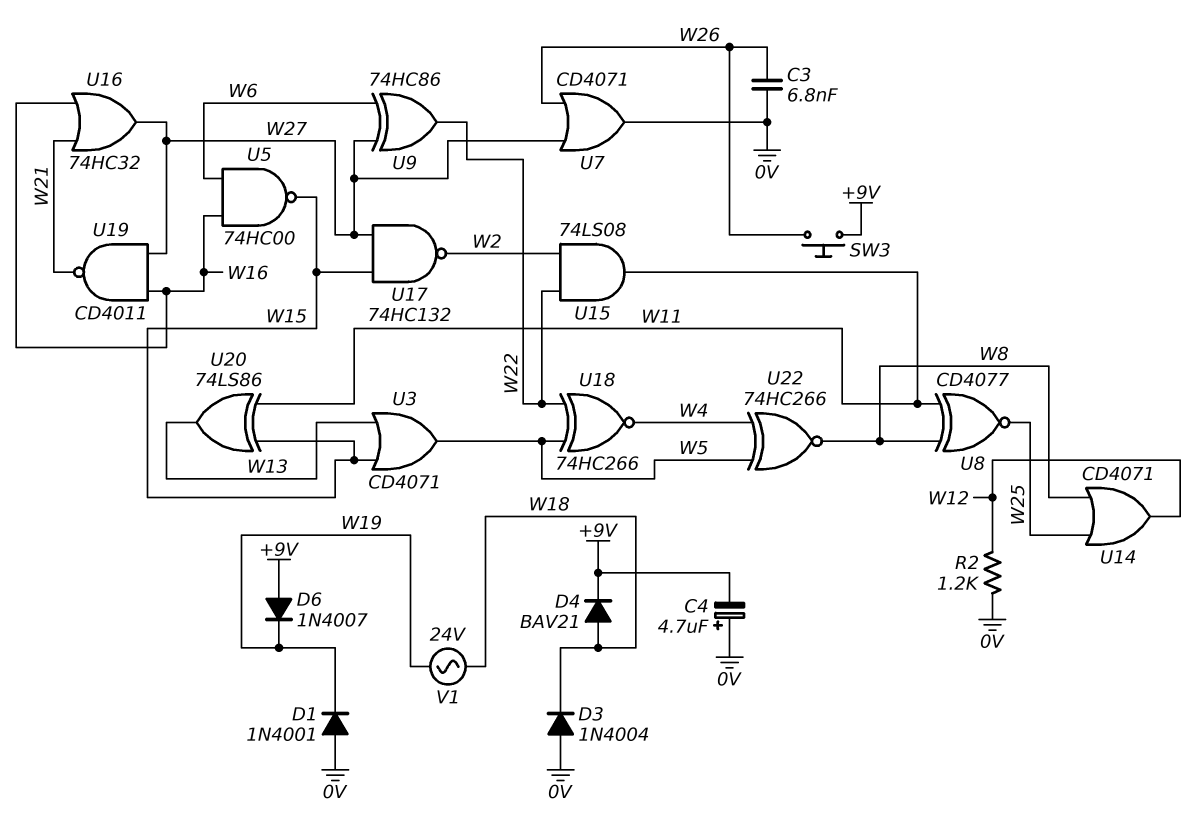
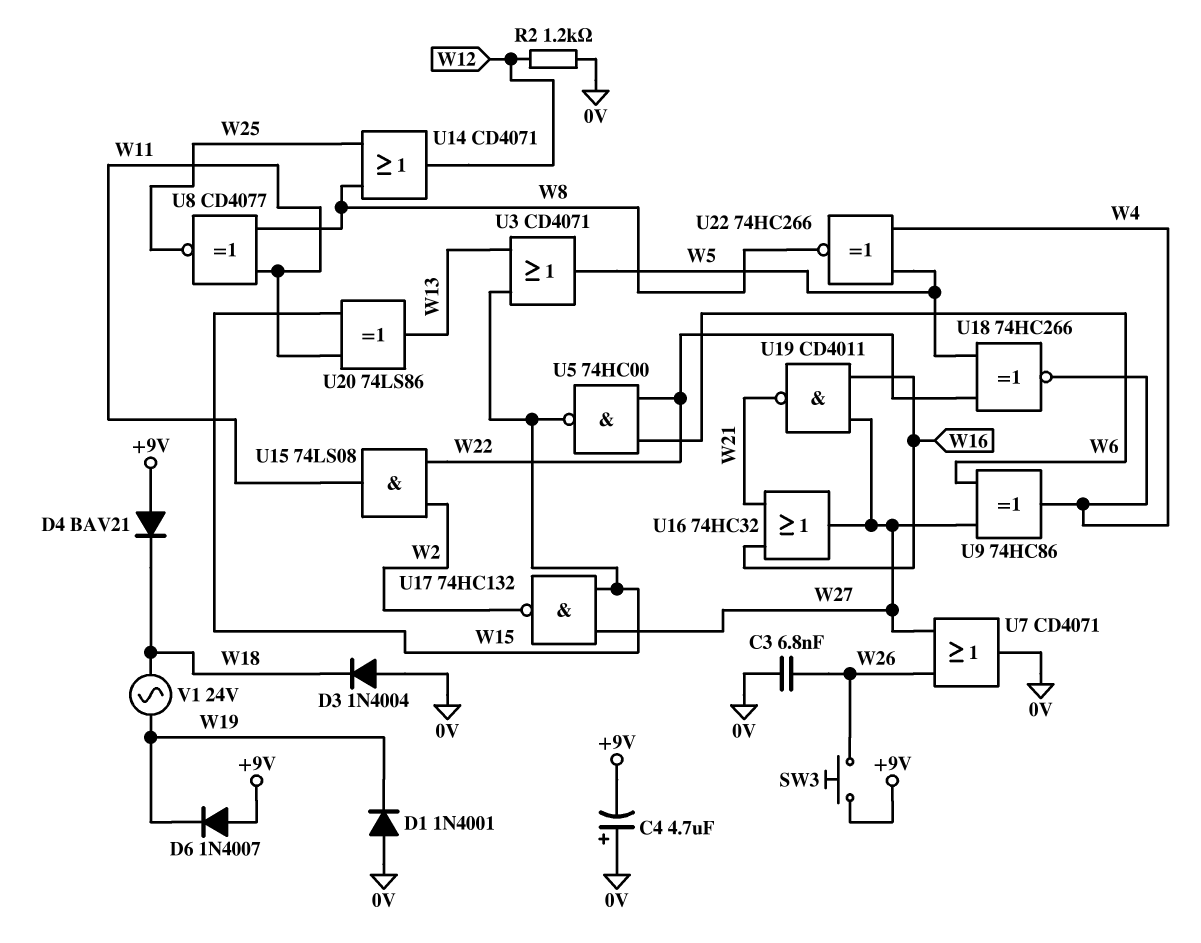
D4: diode BAV21 (A W18, K +9V) -> diode BAV21 (A +9V, K W18)
U5: NAND 74HC00 (in W6, in W16, out W15) -> NAND 74HC00 (in W6, in W22, out W15)
U9: XOR 74HC86 (in W6, in W27, out W22) -> XOR 74HC86 (in W6, in W27, out W4)

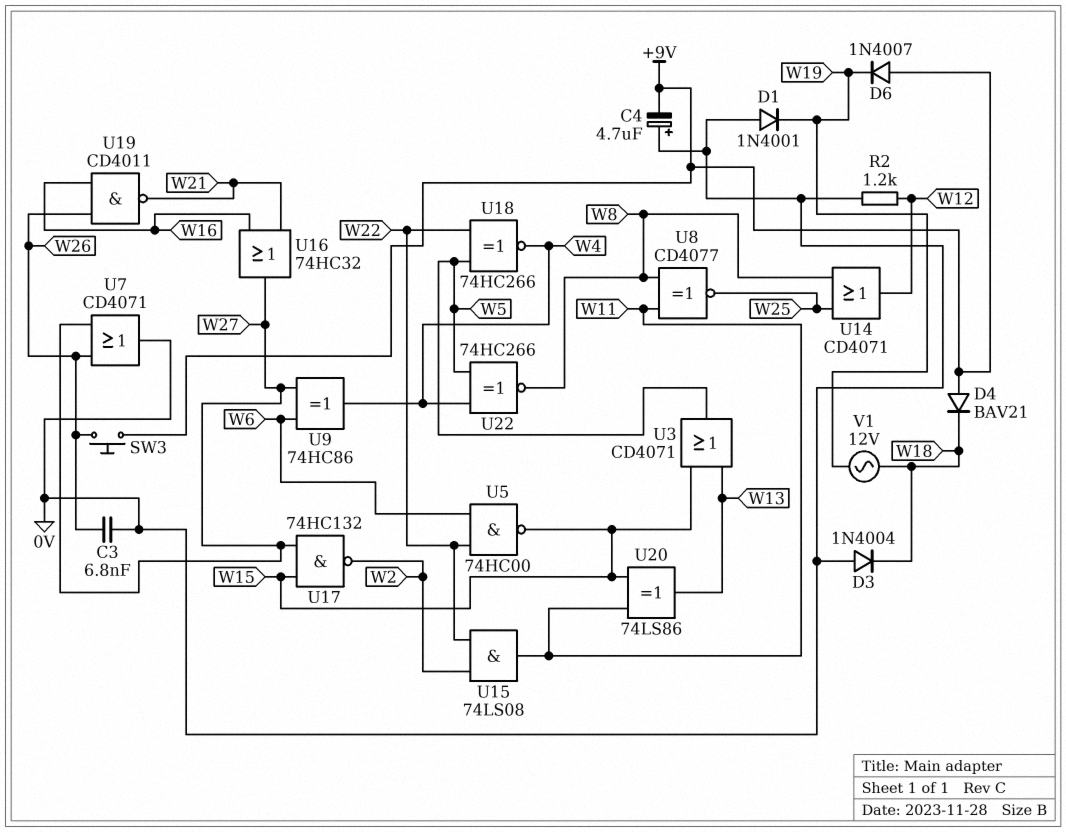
U19: NAND CD4011 (in W16, in W27, out W21) -> NAND CD4011 (in W16, in W26, out W21)
V1: AC 24V (W18, W19) -> AC 12V (W18, W19)

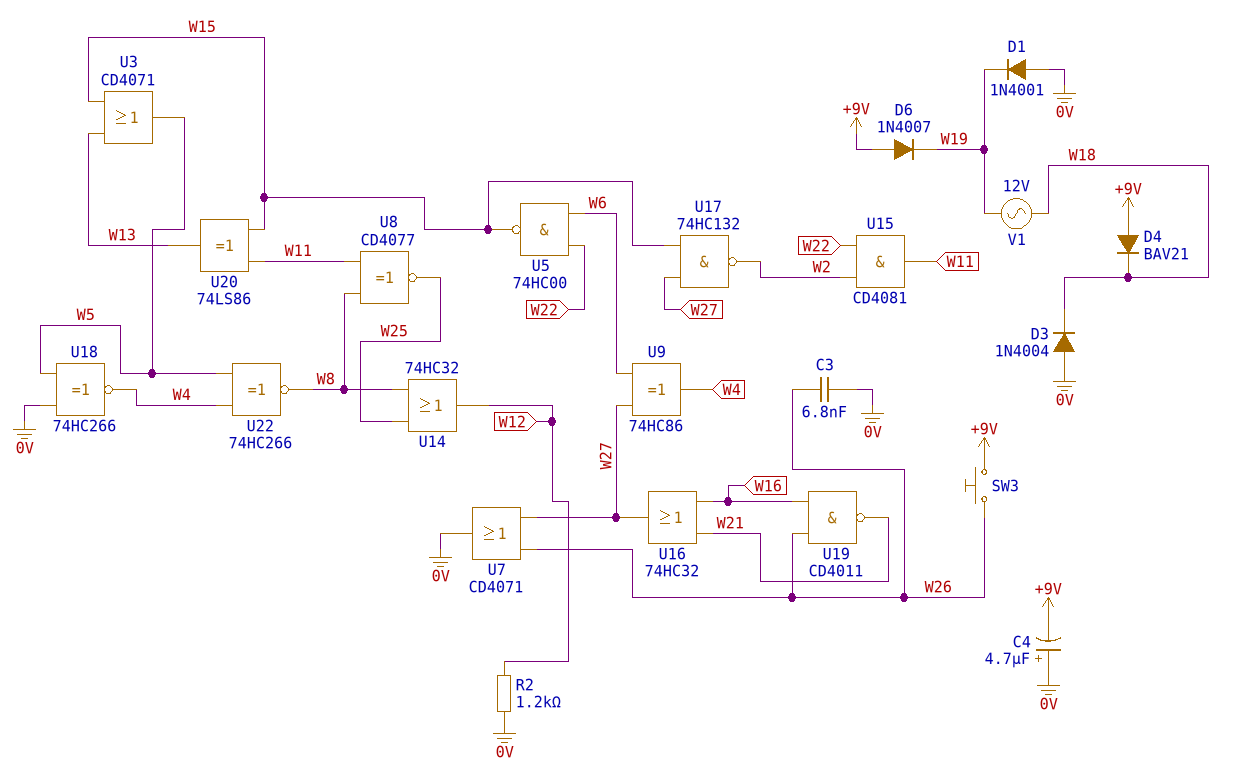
U14: OR CD4071 (in W8, in W25, out W12) -> OR 74HC32 (in W8, in W25, out W12)
U15: AND 74LS08 (in W2, in W22, out W11) -> AND CD4081 (in W2, in W22, out W11)
U18: XNOR 74HC266 (in W5, in W22, out W4) -> XNOR 74HC266 (in 0V, in W5, out W4)

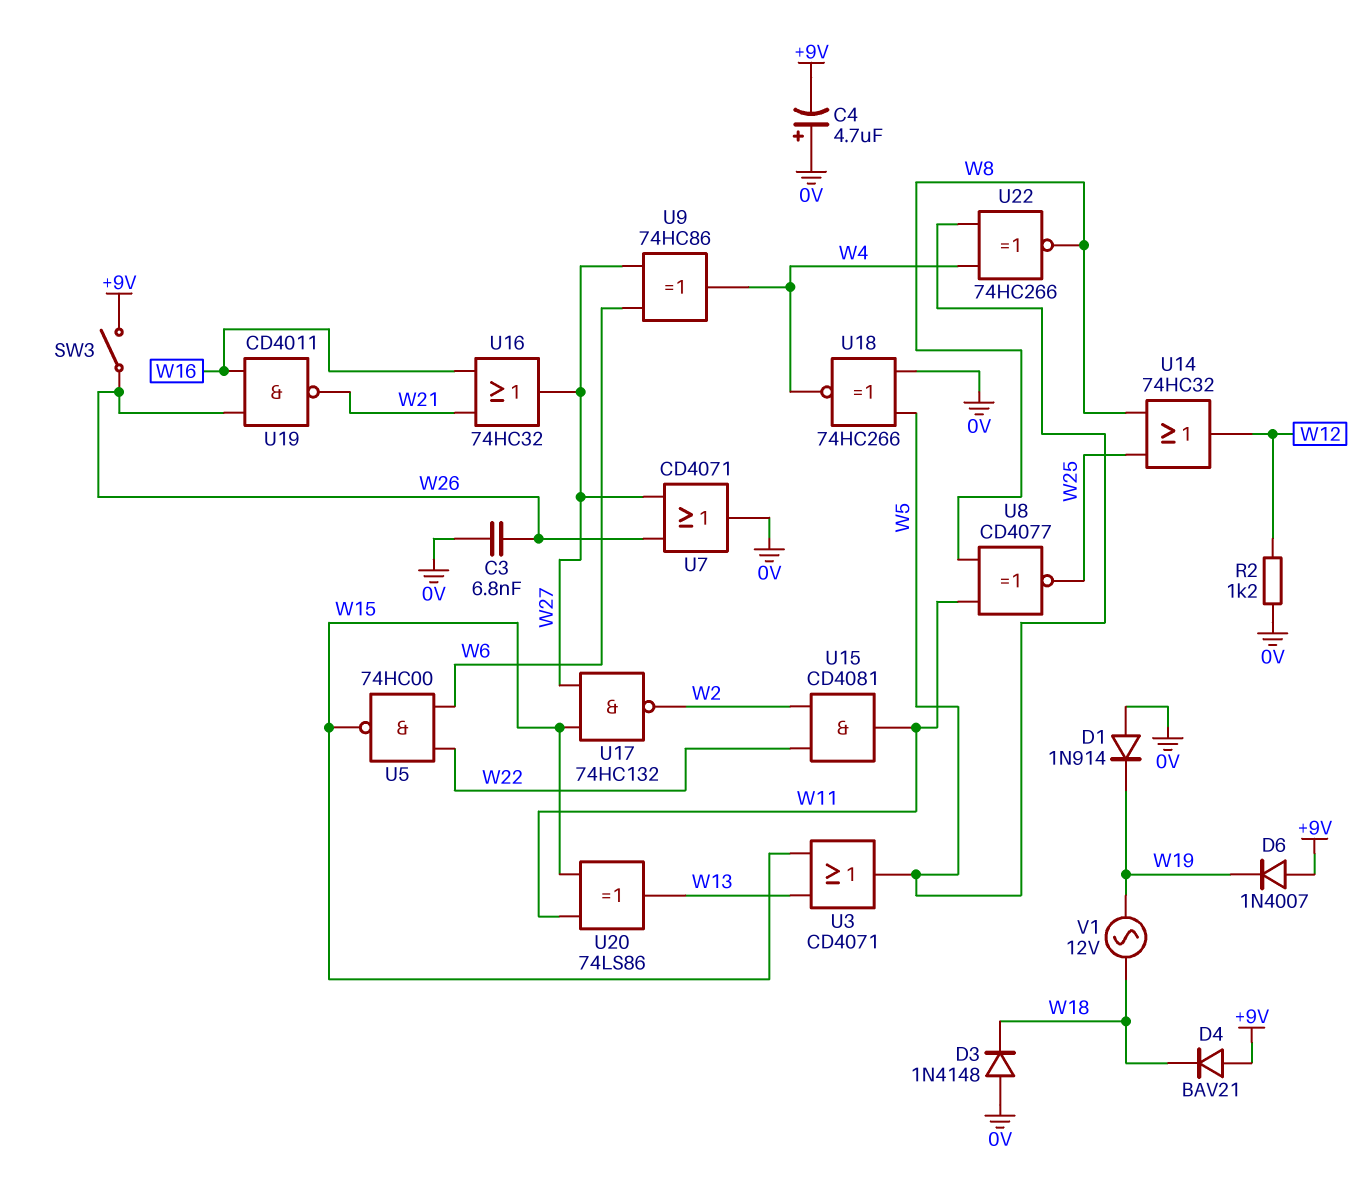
D1: diode 1N4001 (A 0V, K W19) -> diode 1N914 (A 0V, K W19)
D3: diode 1N4004 (A 0V, K W18) -> diode 1N4148 (A 0V, K W18)
SW3: button (+9V, W26) -> switch (+9V, W26)

